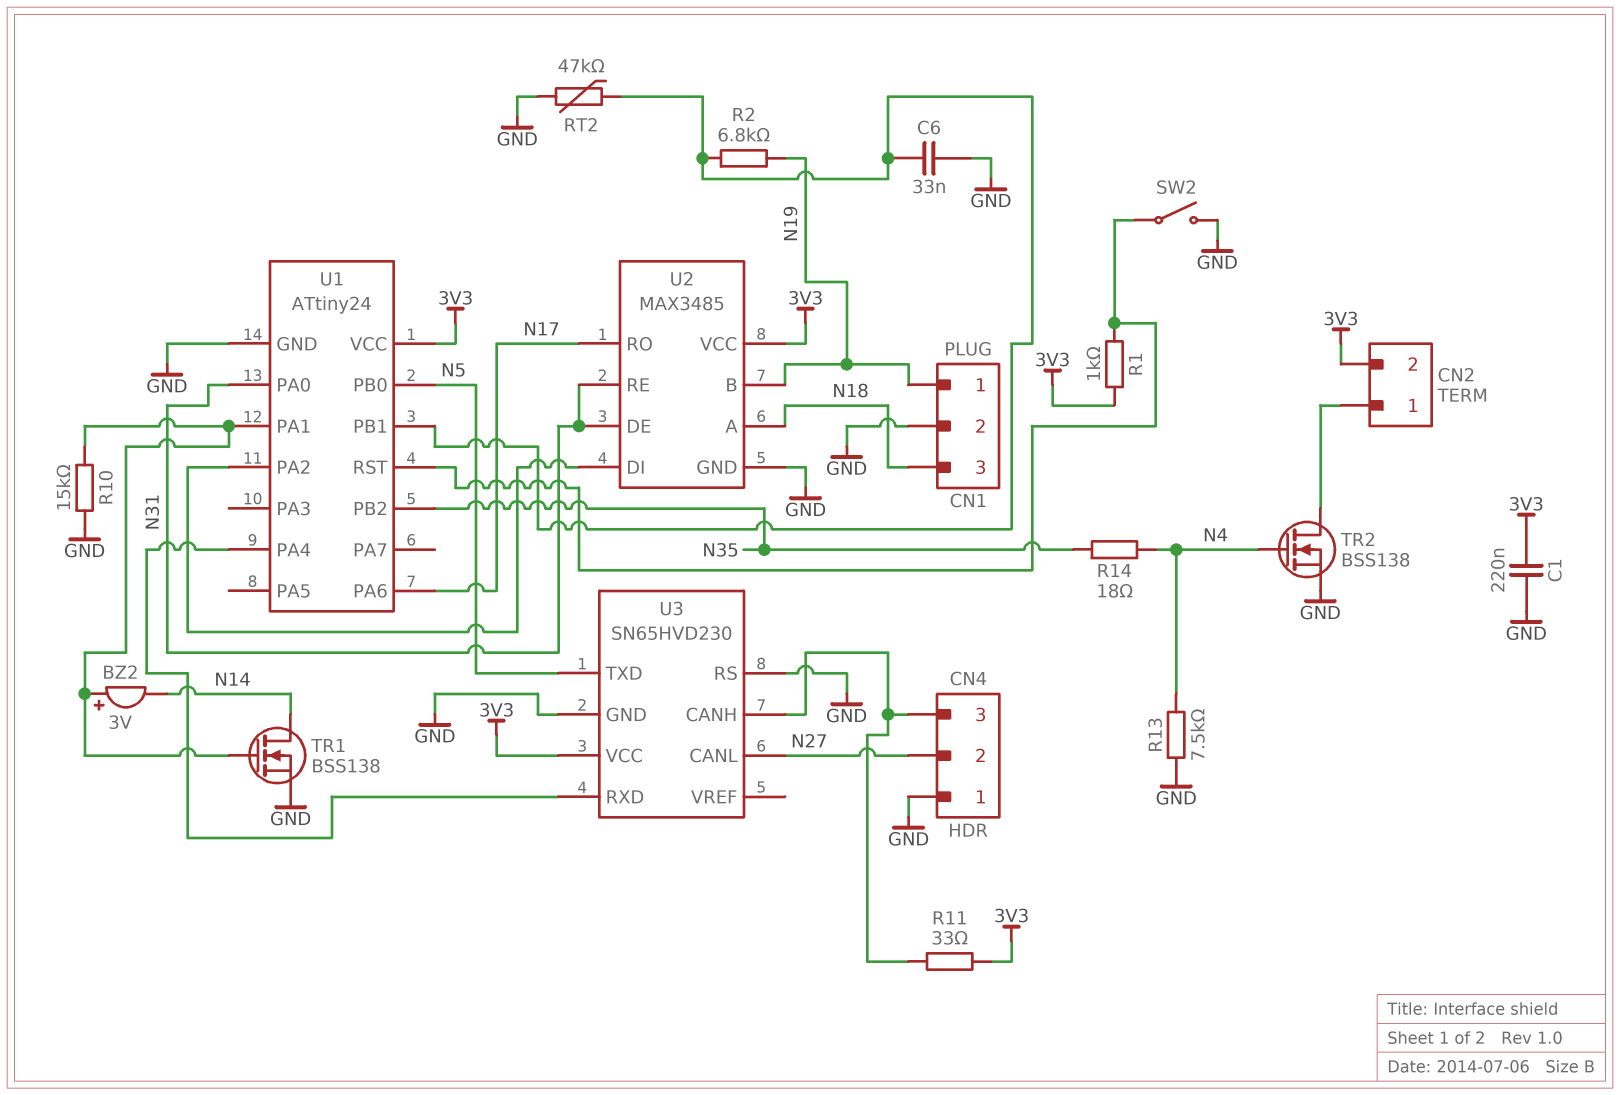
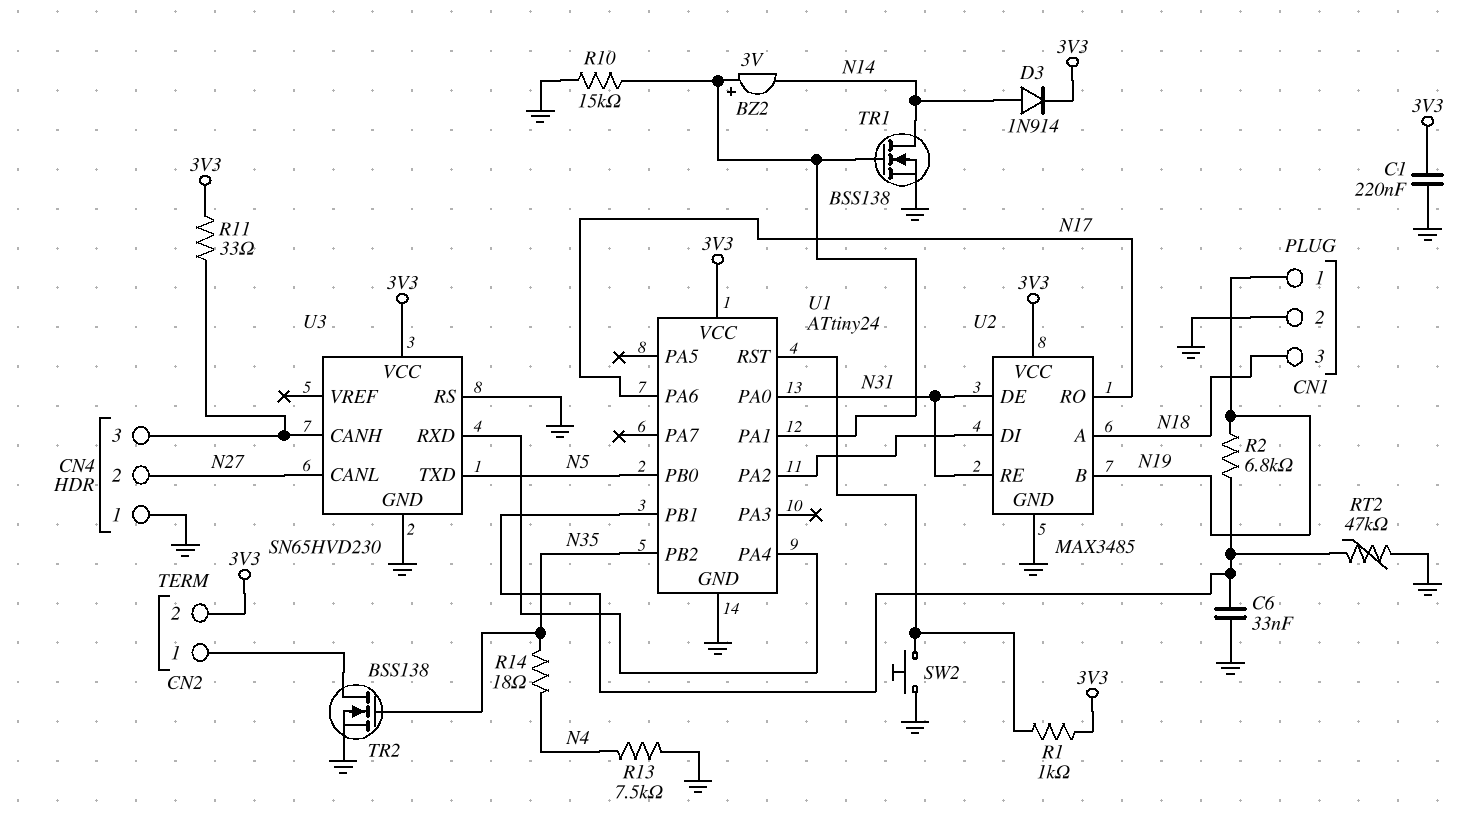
D3: none -> diode 1N914 (A N14, K 3V3)
SW2: switch (GND, U1/RST) -> button (GND, U1/RST)
TR2: NMOS BSS138 (G N4, D CN2/1, S GND) -> NMOS BSS138 (G N35, D CN2/1, S GND)

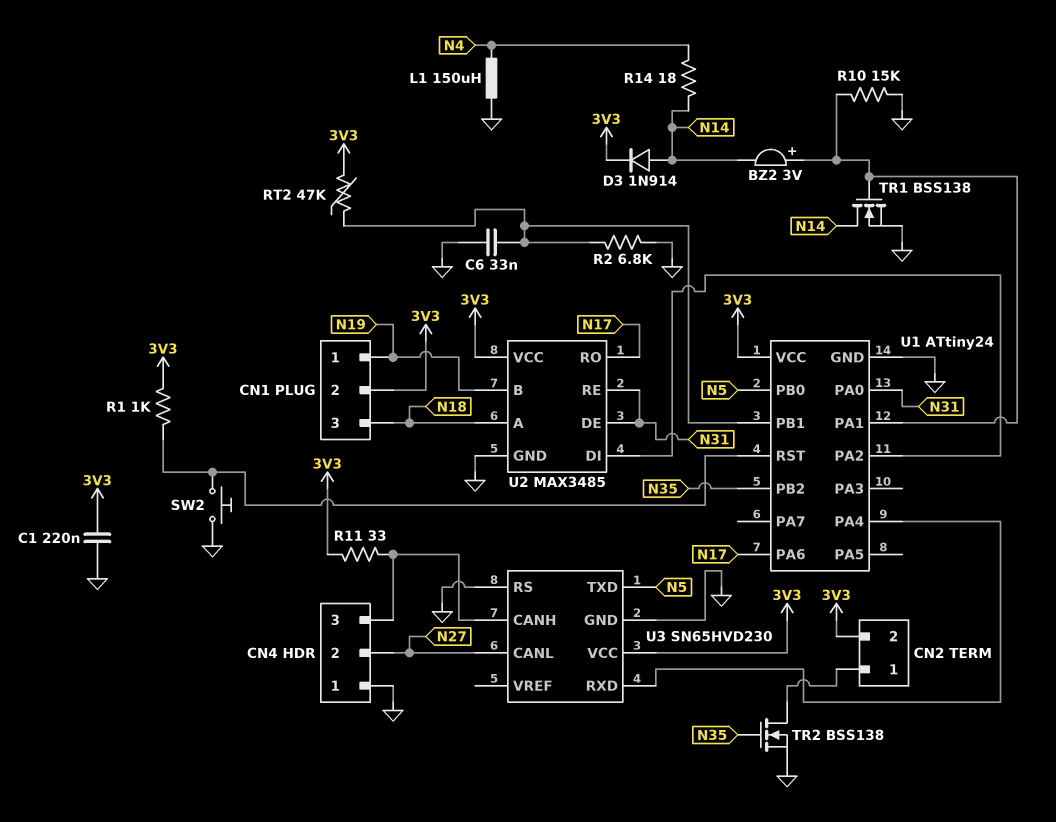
CN1 pin 2: GND -> 3V3
L1: none -> 150uH (GND, N4)
R2: 6.8k (N19, U1/PB1) -> 6.8k (GND, U1/PB1)
R13: 7.5k (GND, N4) -> none
R14: 18 (N4, N35) -> 18 (N4, N14)
RT2: 47k (GND, U1/PB1) -> 47k (3V3, U1/PB1)

